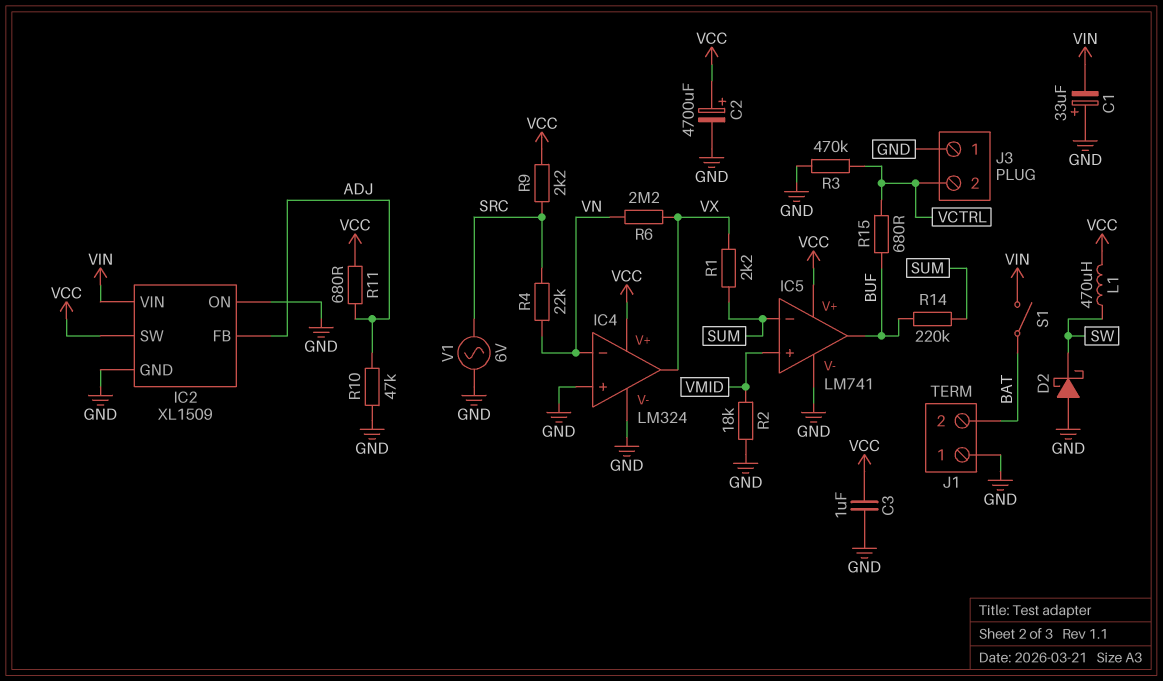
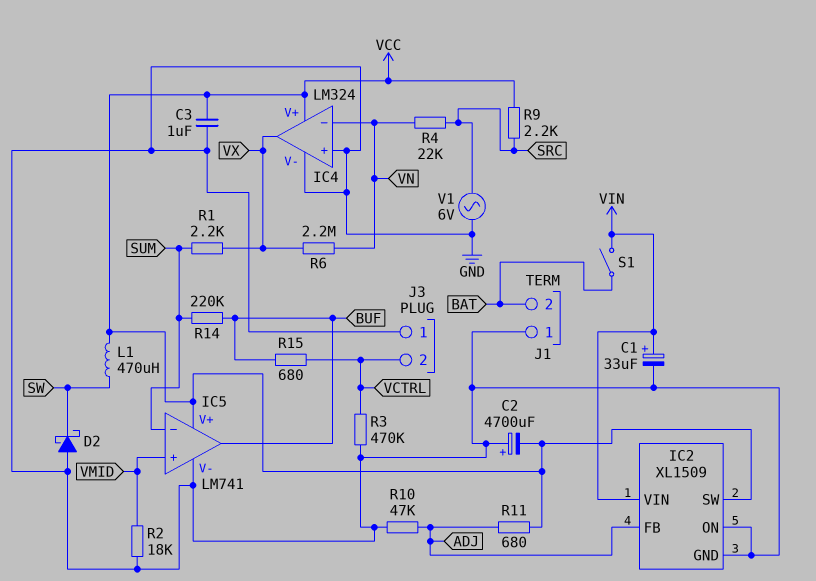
C1: 33uF (plus GND, minus VIN) -> 33uF (plus VIN, minus GND)
C2: 4700uF (plus VCC, minus GND) -> 4700uF (plus GND, minus VCC)

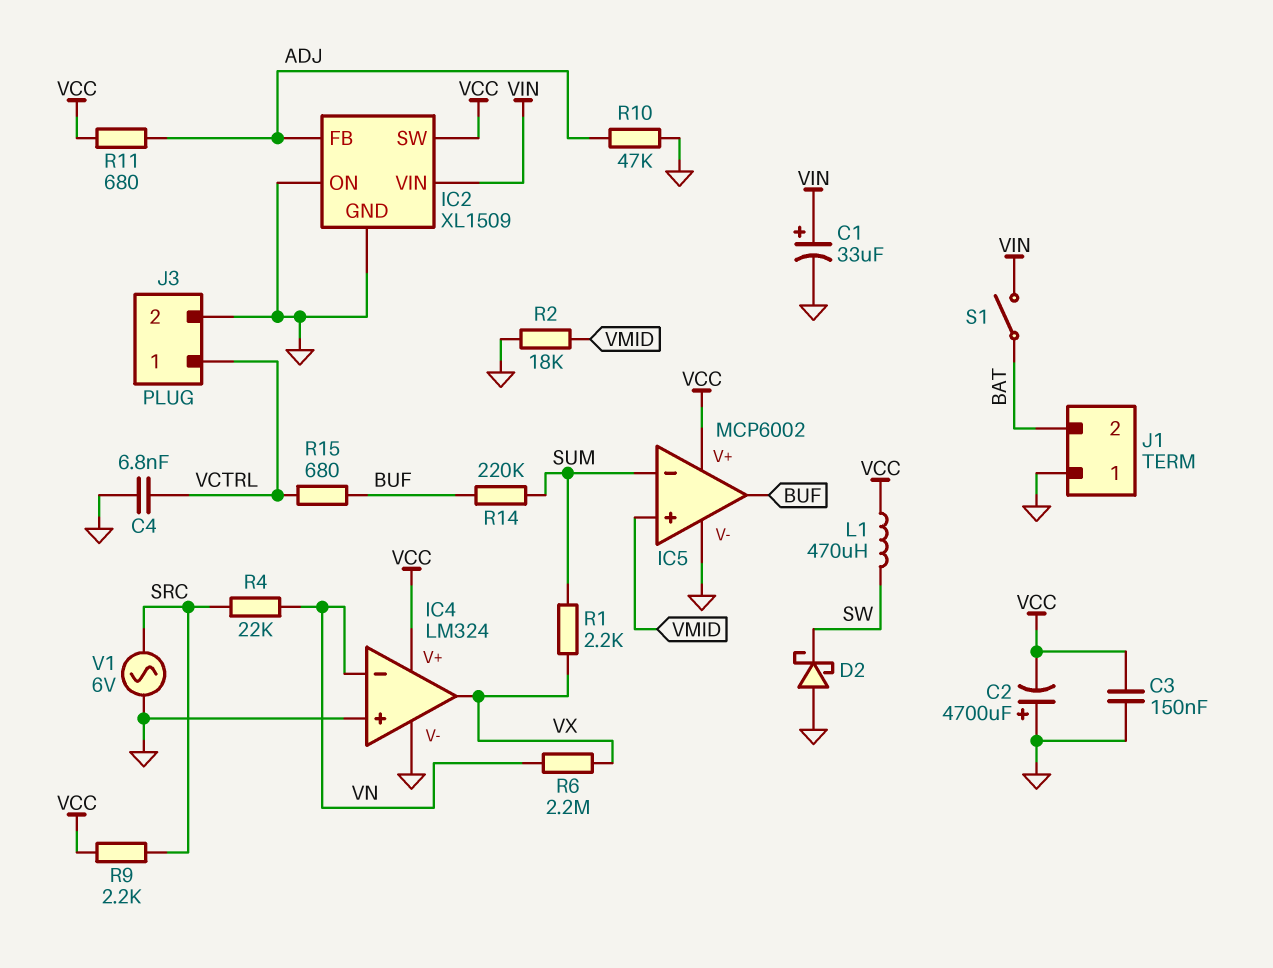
C3: 1uF (GND, VCC) -> 150nF (GND, VCC)
C4: none -> 6.8nF (GND, VCTRL)
IC5: LM741 -> MCP6002
J3 pin 1: GND -> VCTRL
J3 pin 2: VCTRL -> GND
R3: 470k (GND, VCTRL) -> none

